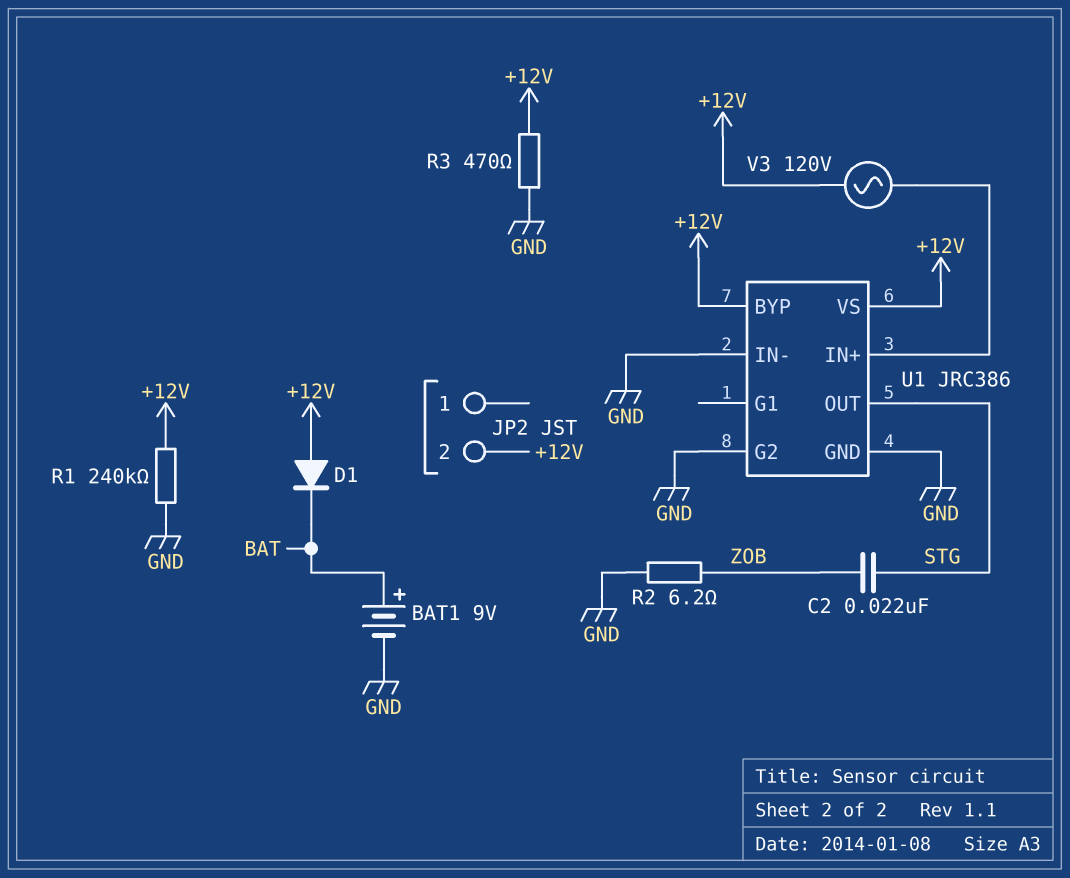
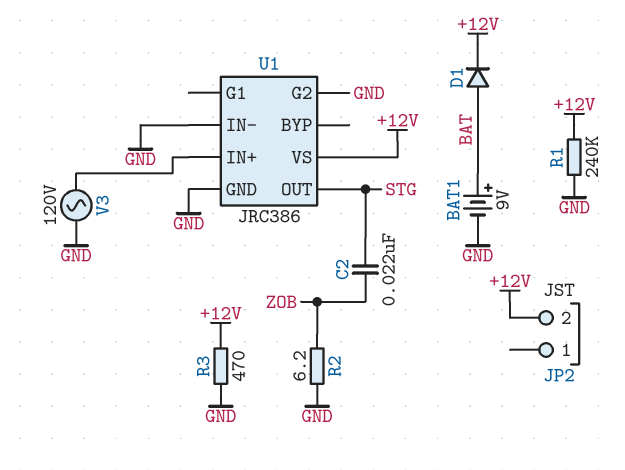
D1: diode (A +12V, K BAT) -> diode (A BAT, K +12V)
U1 pin BYP: +12V -> none
V3: AC 120V (+12V, U1/IN+) -> AC 120V (GND, U1/IN+)

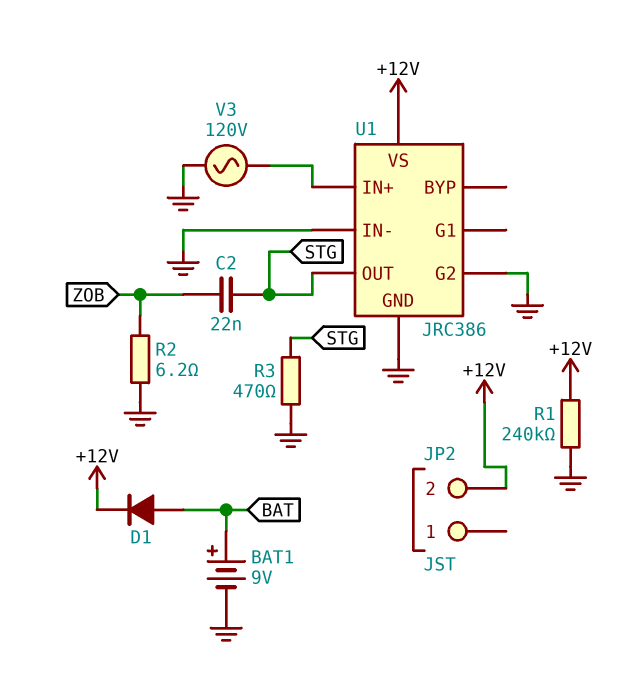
R3: 470 (+12V, GND) -> 470 (GND, STG)

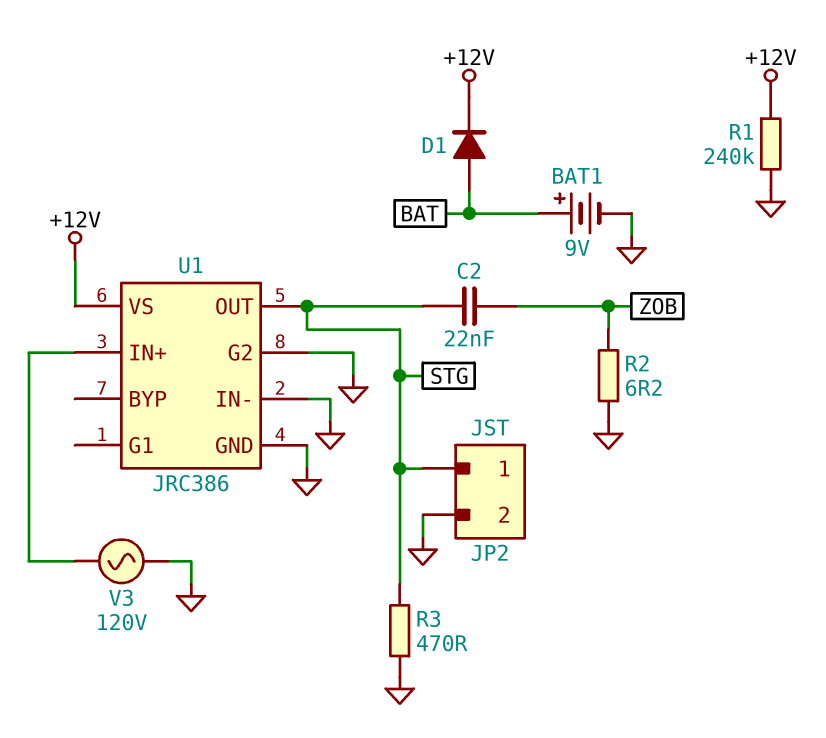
JP2 pin 1: none -> STG
JP2 pin 2: +12V -> GND

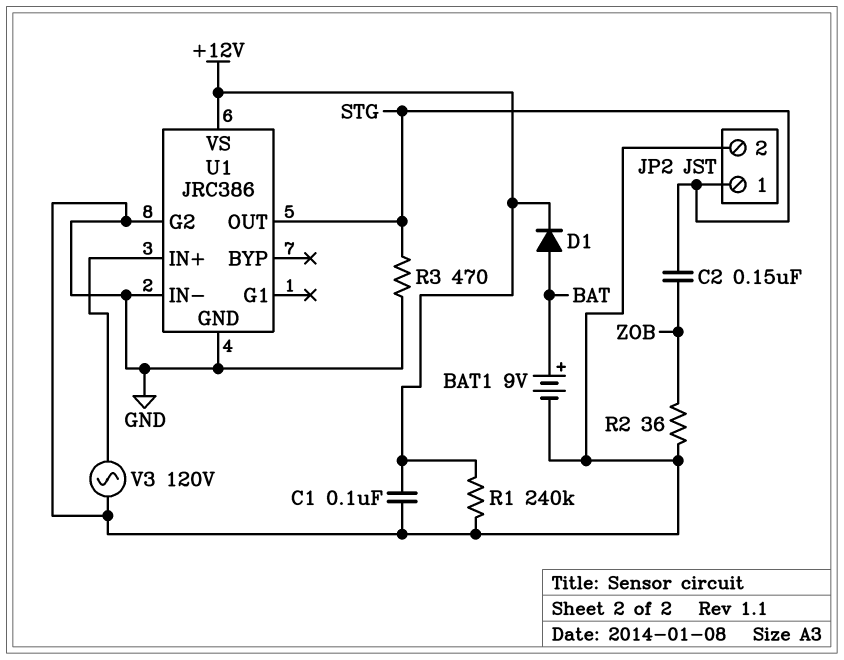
C1: none -> 100nF (+12V, GND)
C2: 22nF (STG, ZOB) -> 150nF (STG, ZOB)
R2: 6.2 (GND, ZOB) -> 36 (GND, ZOB)

